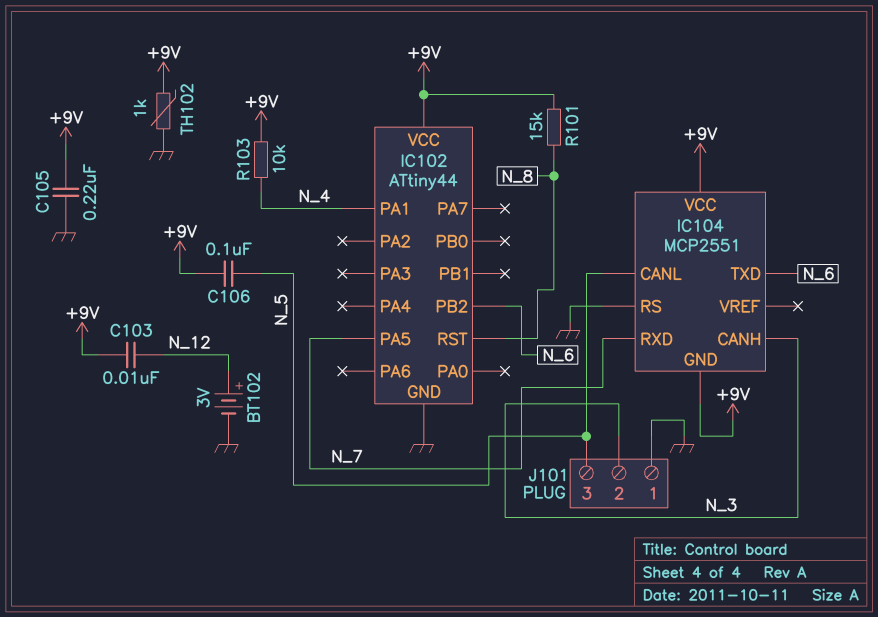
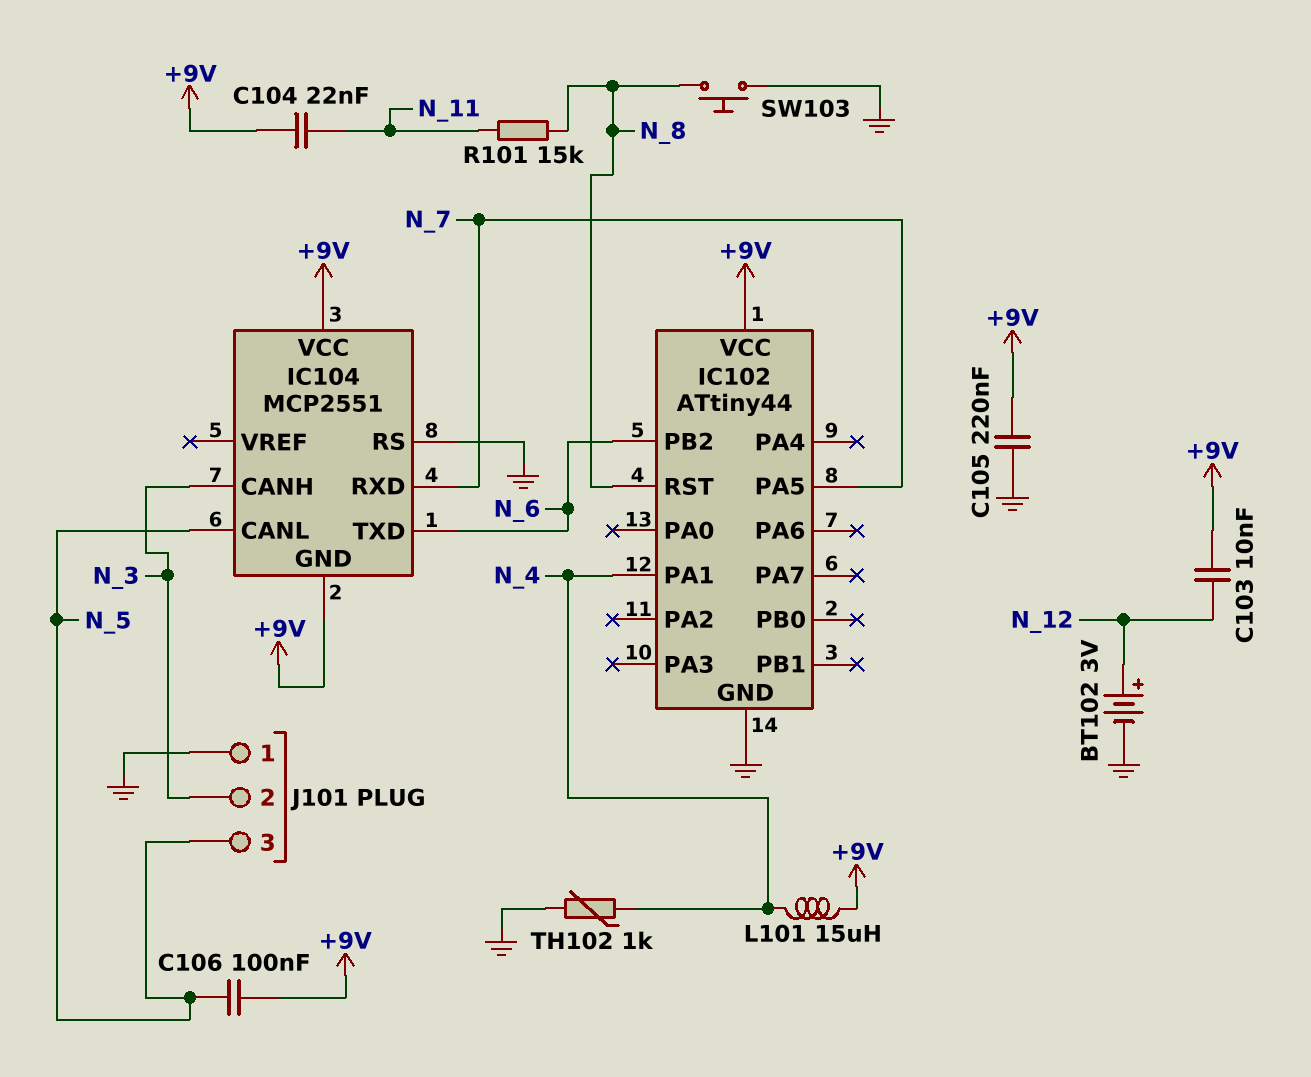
C104: none -> 22nF (+9V, N_11)
L101: none -> 15uH (+9V, N_4)
R101: 15k (+9V, N_8) -> 15k (N_8, N_11)
R103: 10k (+9V, N_4) -> none
SW103: none -> button (GND, N_8)
TH102: 1k (+9V, GND) -> 1k (GND, N_4)

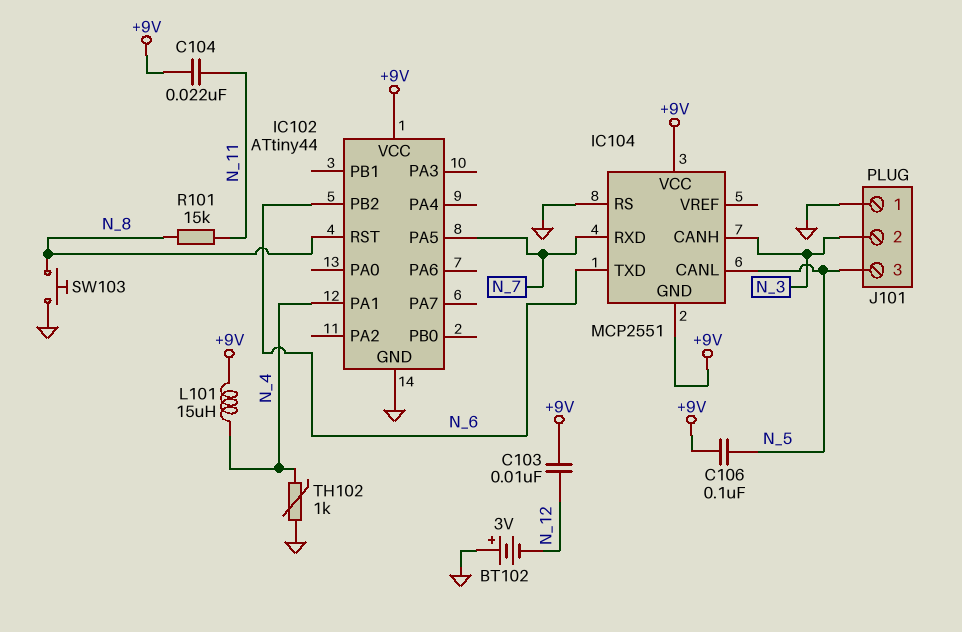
BT102: 3V (plus N_12, minus GND) -> 3V (plus GND, minus N_12)
C105: 220nF (+9V, GND) -> none

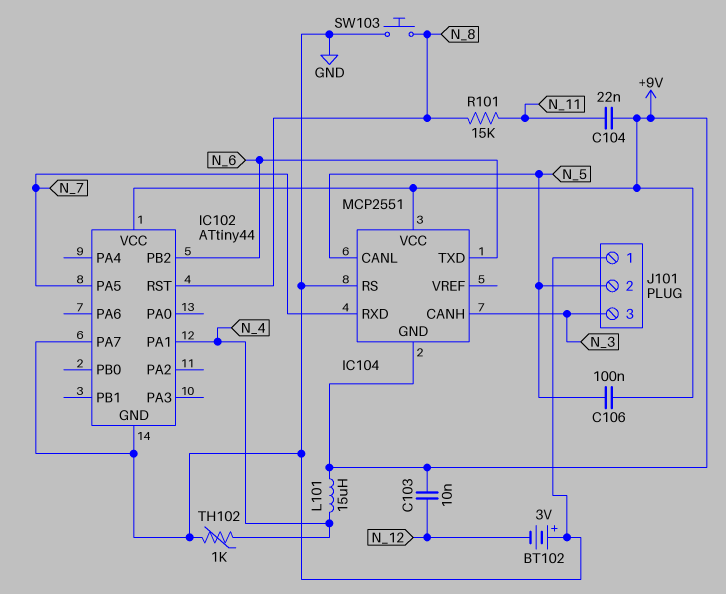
IC102 pin PA7: none -> GND
J101 pin 2: N_3 -> N_5
J101 pin 3: N_5 -> N_3

